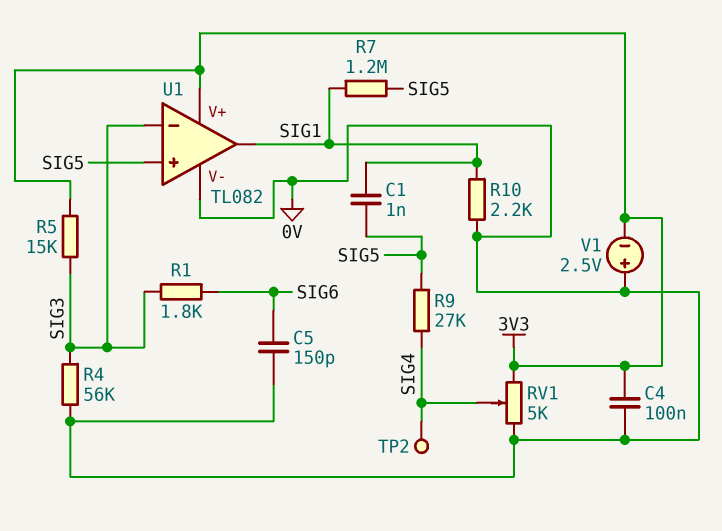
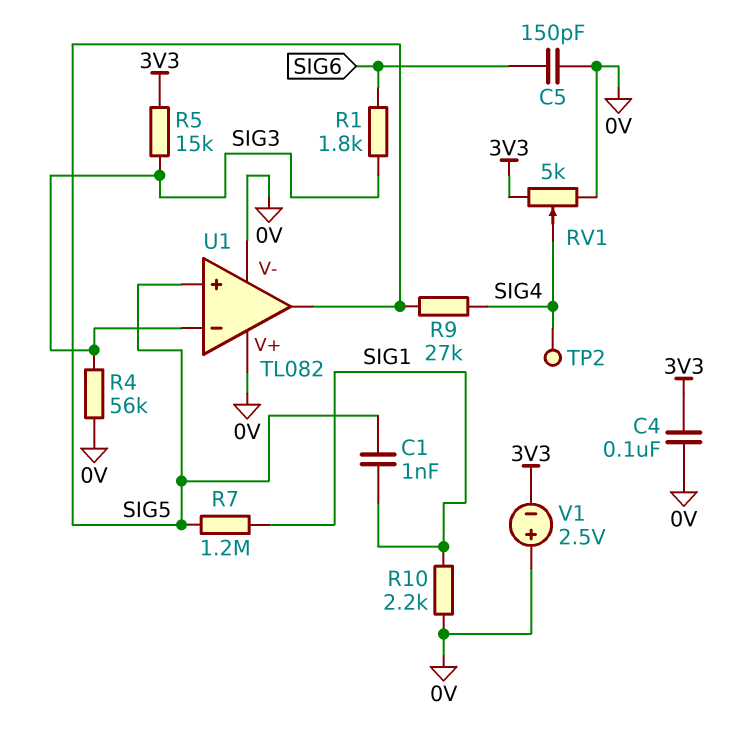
U1 pin V+: 3V3 -> 0V
U1 pin out: SIG1 -> SIG5

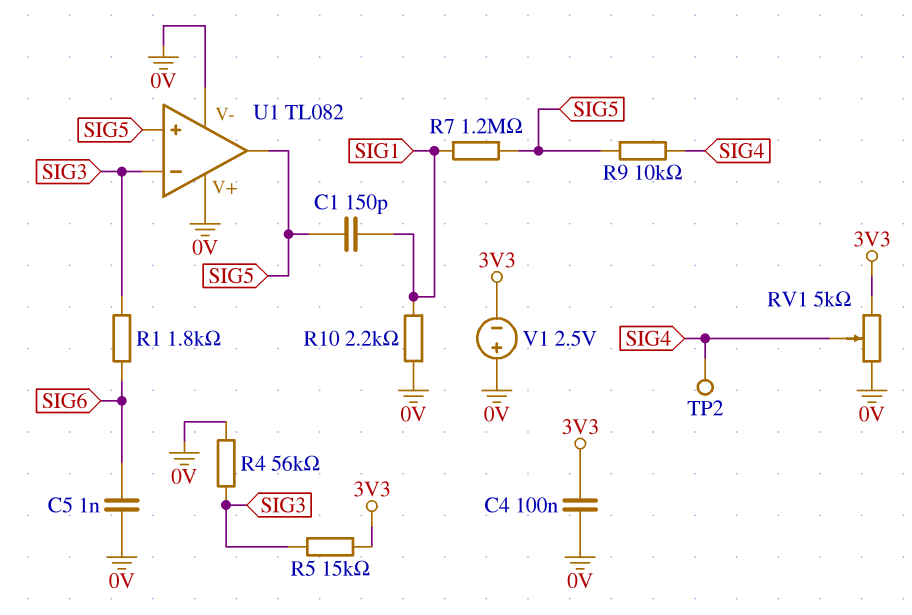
C1: 1nF (SIG1, SIG5) -> 150pF (SIG1, SIG5)
C5: 150pF (0V, SIG6) -> 1nF (0V, SIG6)
R9: 27k (SIG4, SIG5) -> 10k (SIG4, SIG5)

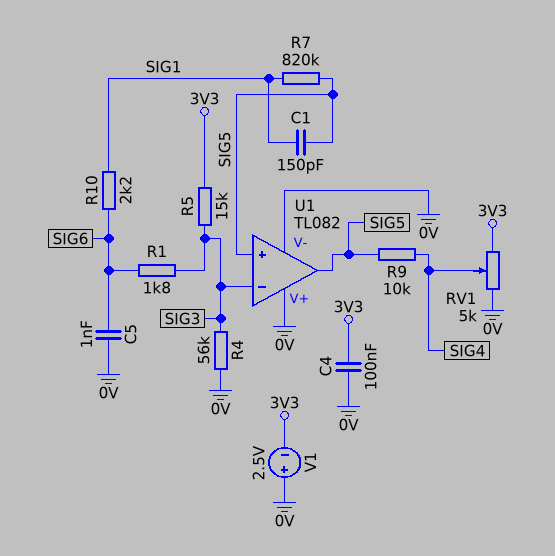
R7: 1.2M (SIG1, SIG5) -> 820k (SIG1, SIG5)
R10: 2.2k (0V, SIG1) -> 2.2k (SIG1, SIG6)
TP2: test point (SIG4) -> none

